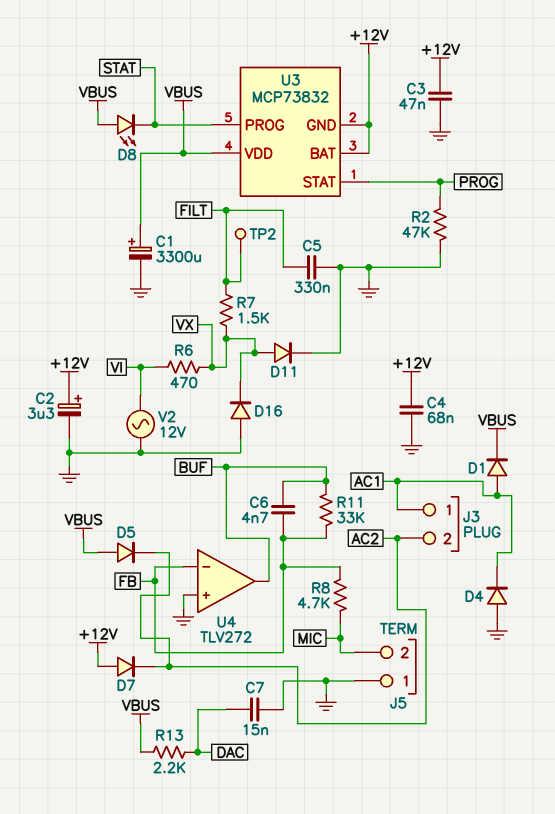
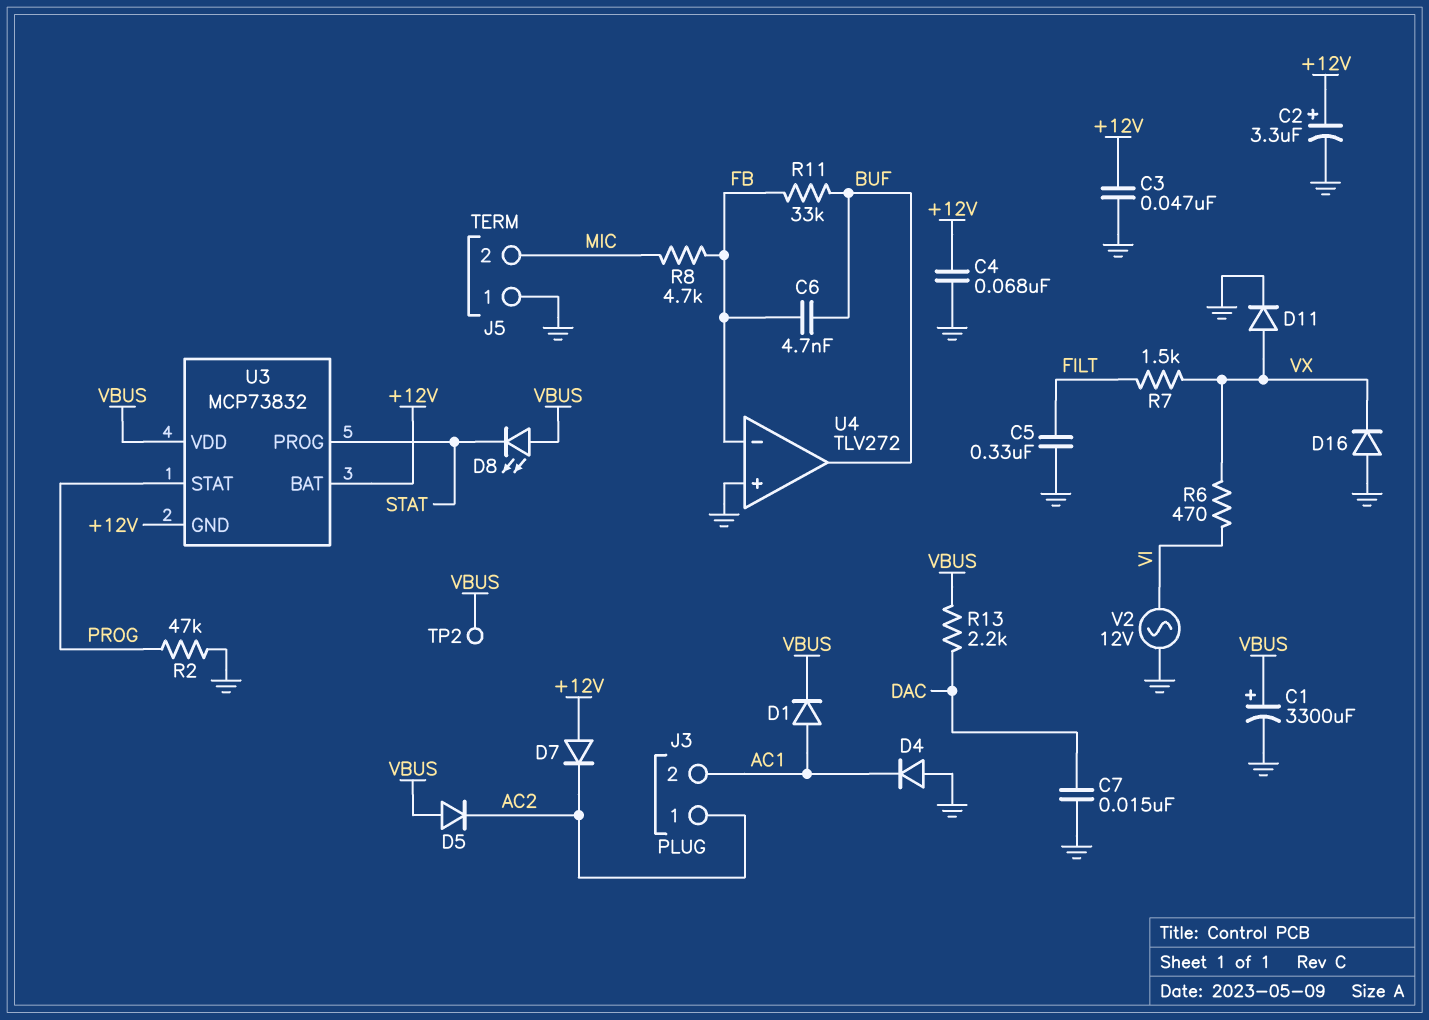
J3 pin 1: AC1 -> AC2
J3 pin 2: AC2 -> AC1
TP2: test point (FILT) -> test point (VBUS)

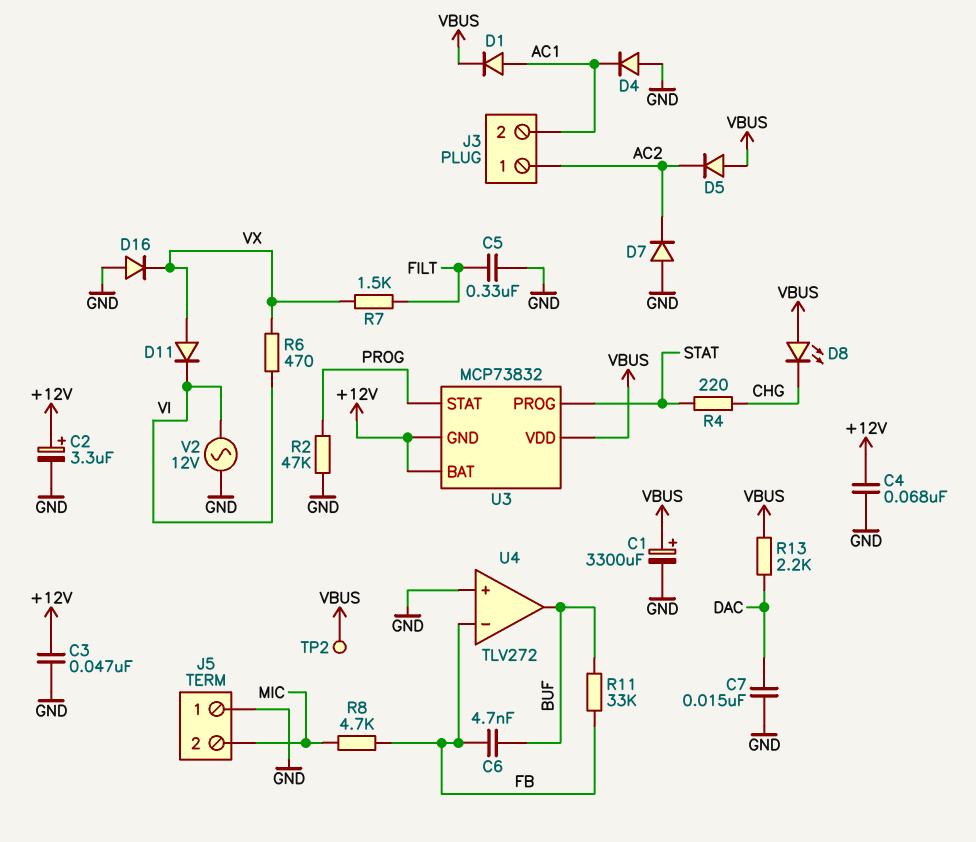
D7: diode (A +12V, K AC2) -> diode (A GND, K AC2)
D8: LED (A VBUS, K STAT) -> LED (A VBUS, K CHG)
D11: diode (A VX, K GND) -> diode (A VX, K VI)
R4: none -> 220 (CHG, STAT)

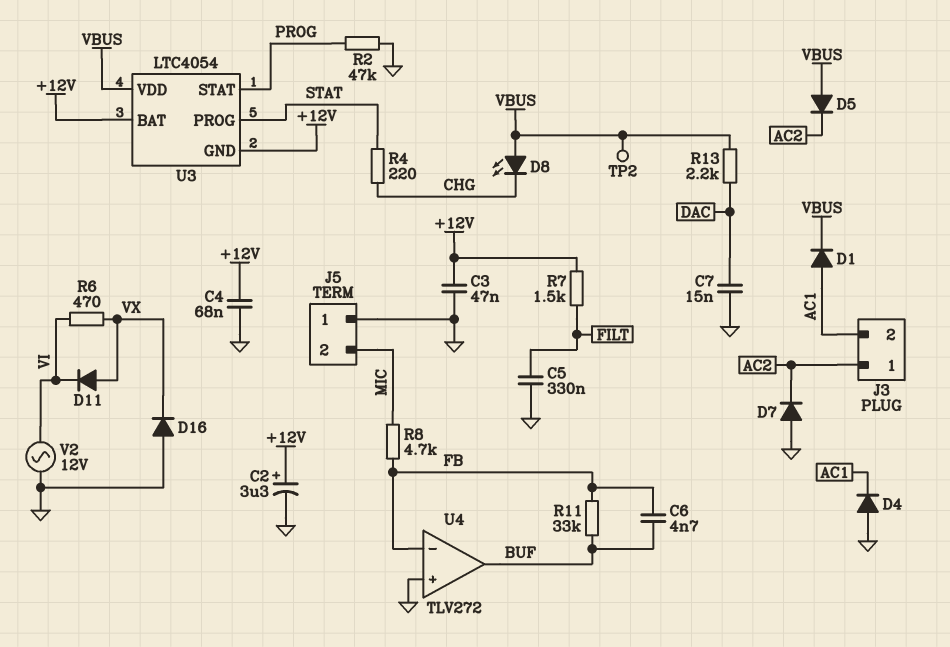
C1: 3300uF (plus VBUS, minus GND) -> none
R7: 1.5k (FILT, VX) -> 1.5k (+12V, FILT)
U3: MCP73832 -> LTC4054

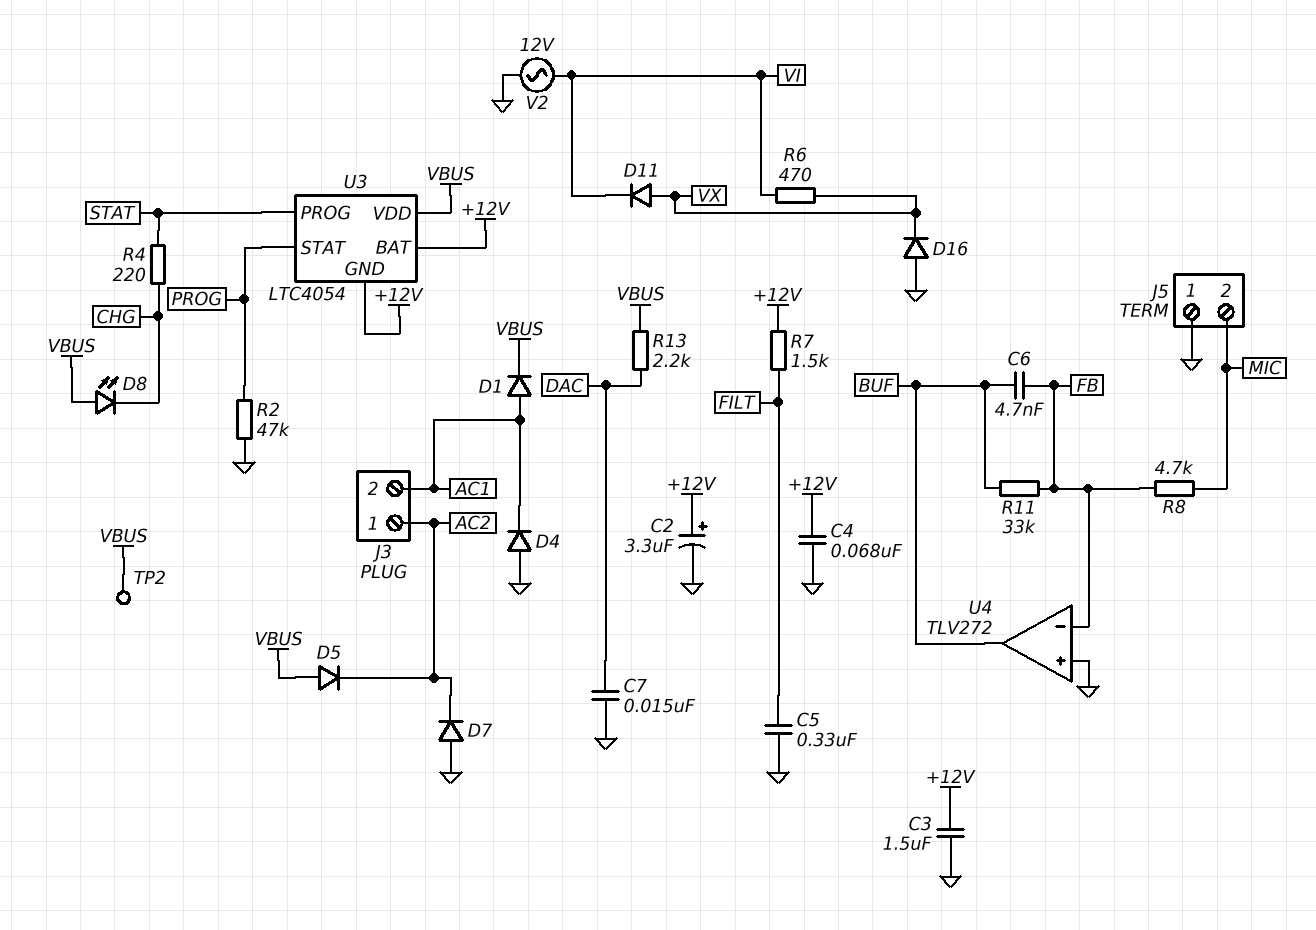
C3: 47nF (+12V, GND) -> 1.5uF (+12V, GND)

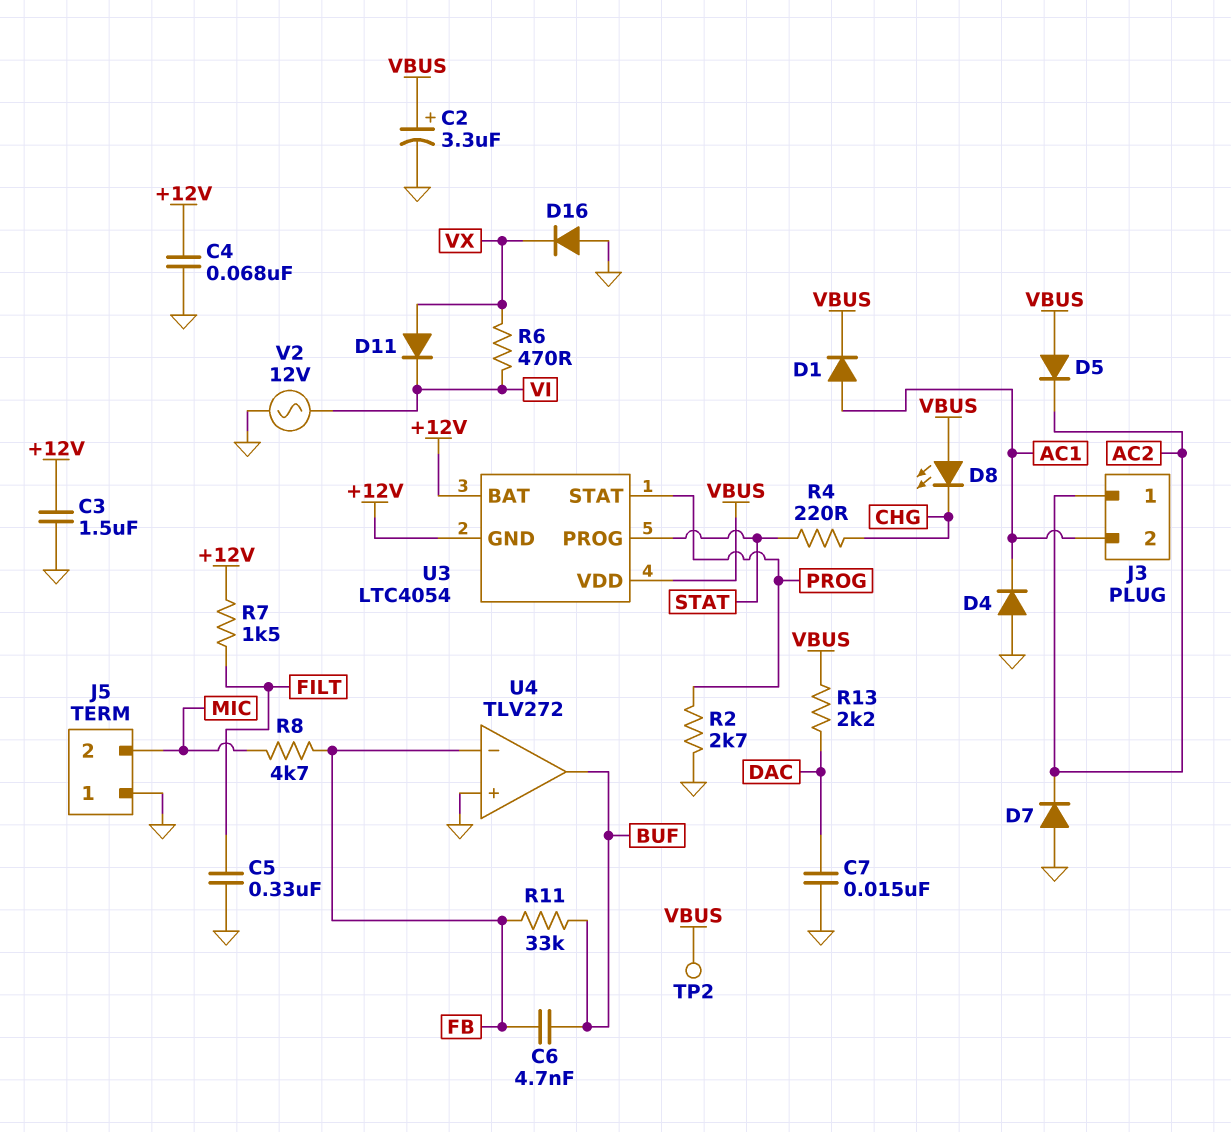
C2: 3.3uF (plus +12V, minus GND) -> 3.3uF (plus VBUS, minus GND)
R2: 47k (GND, PROG) -> 2.7k (GND, PROG)

